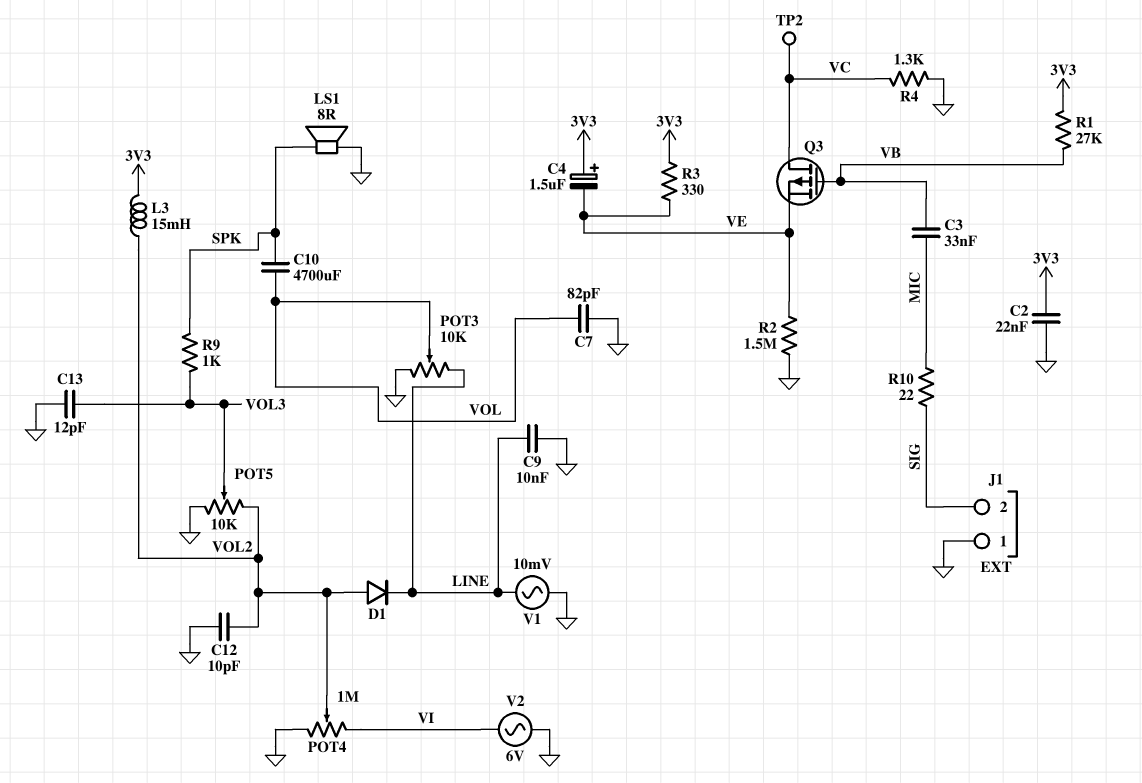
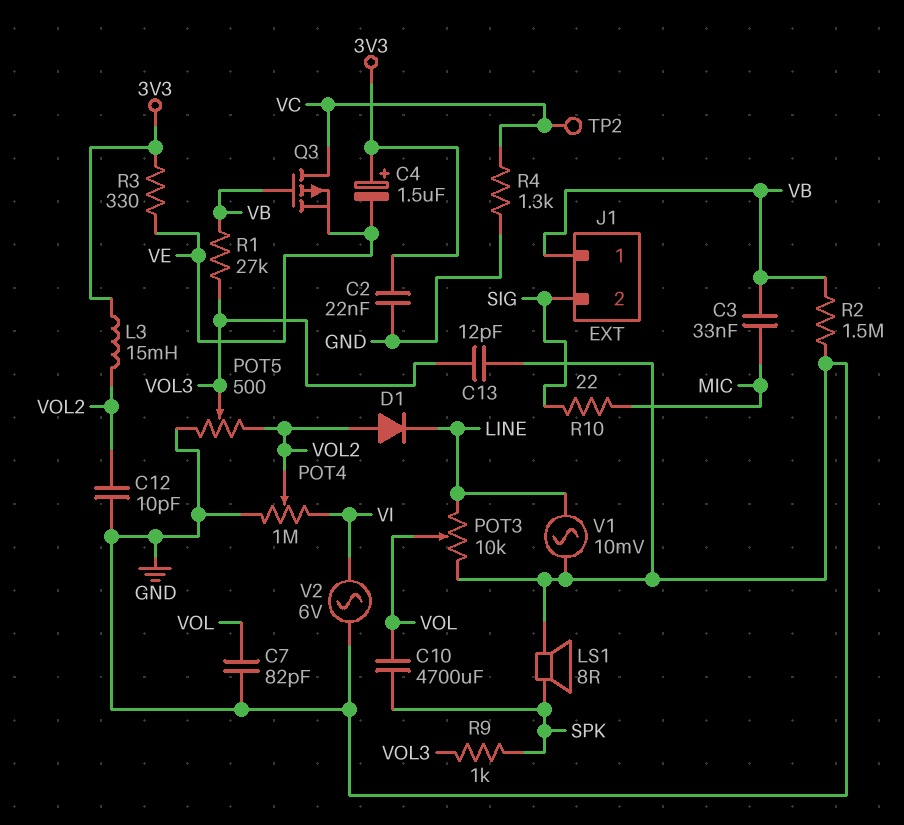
C9: 10nF (GND, LINE) -> none
J1 pin 1: GND -> VB
POT5: 10k (GND, VOL2, wiper VOL3) -> 500 (GND, VOL2, wiper VOL3)
R1: 27k (3V3, VB) -> 27k (VB, VOL3)
R2: 1.5M (GND, VE) -> 1.5M (GND, VB)

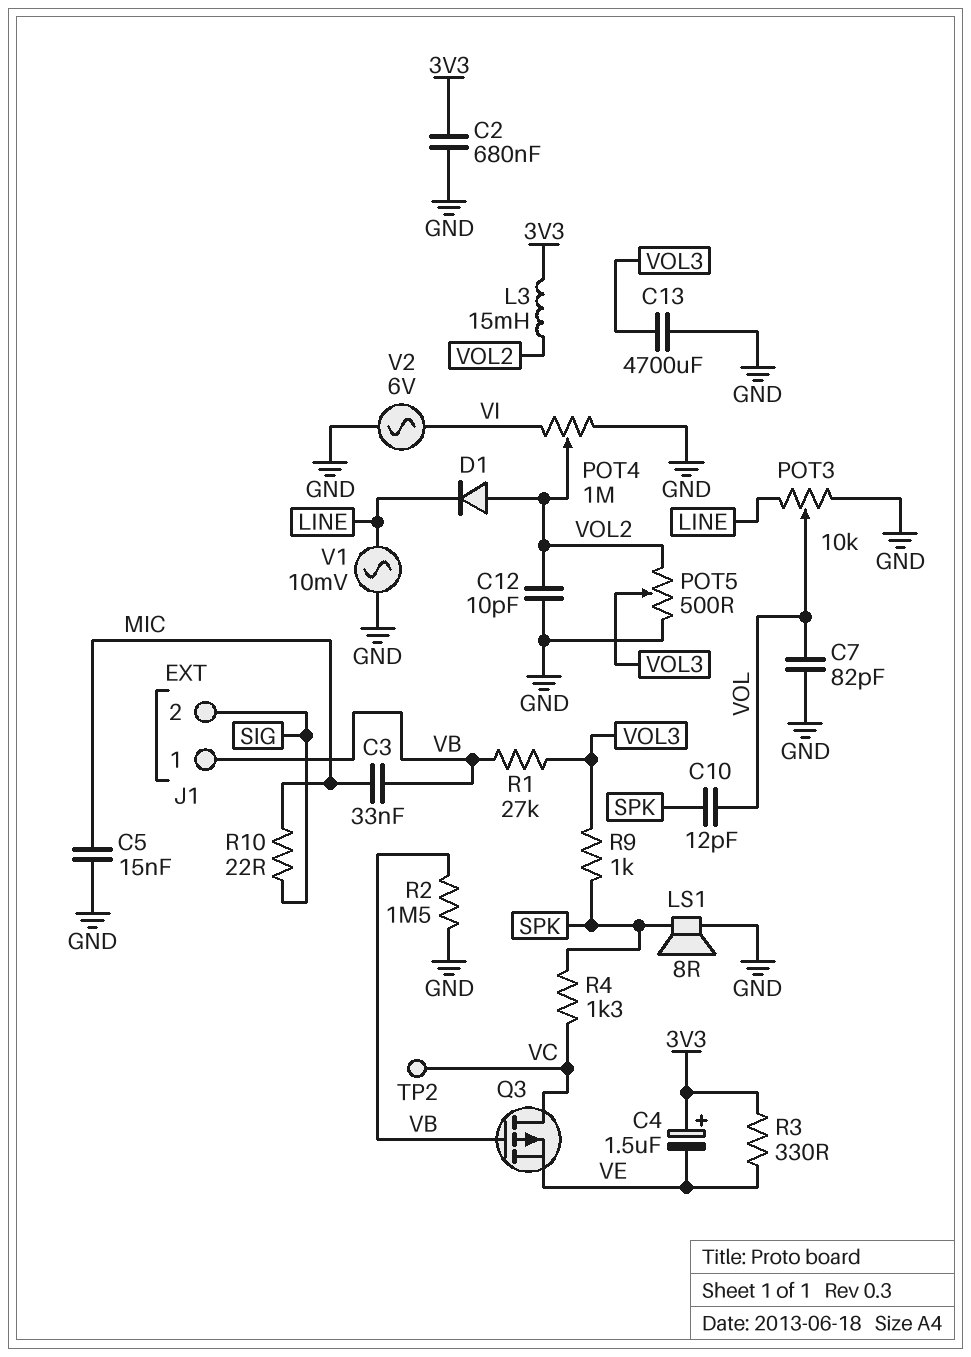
C2: 22nF (3V3, GND) -> 680nF (3V3, GND)
C5: none -> 15nF (GND, MIC)
C10: 4700uF (SPK, VOL) -> 12pF (SPK, VOL)
C13: 12pF (GND, VOL3) -> 4700uF (GND, VOL3)
R4: 1.3k (GND, VC) -> 1.3k (SPK, VC)

